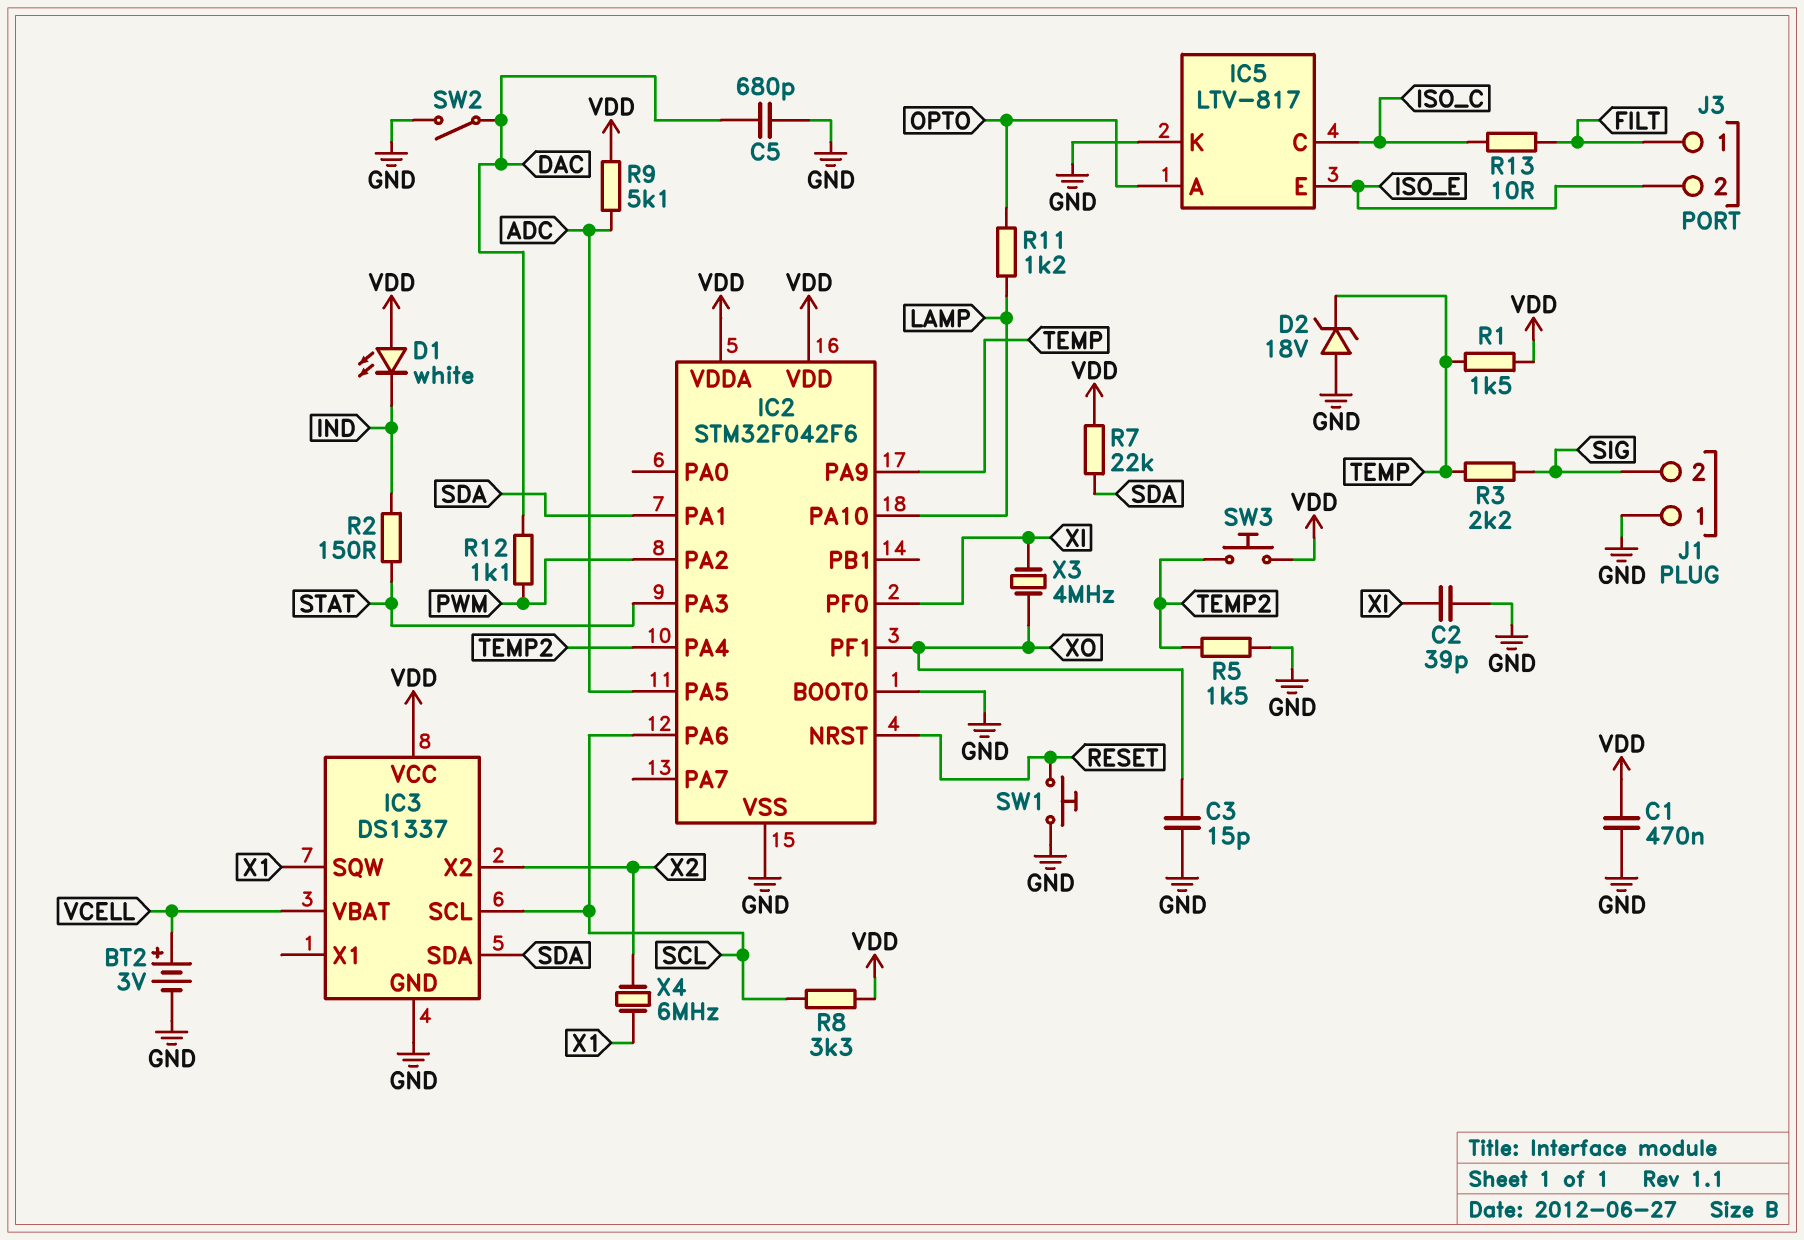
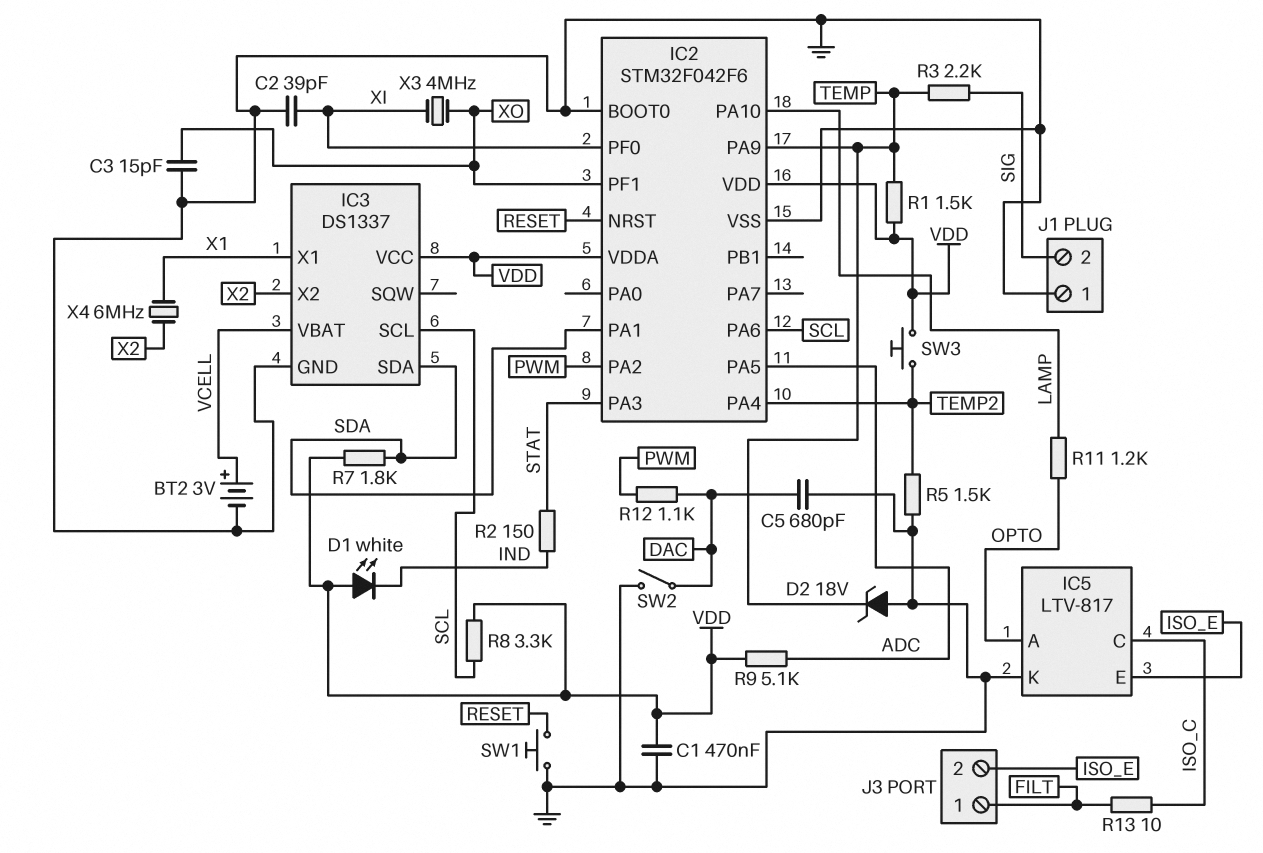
IC3 pin SQW: X1 -> none
IC3 pin X1: none -> X1
R7: 22k (SDA, VDD) -> 1.8k (SDA, VDD)

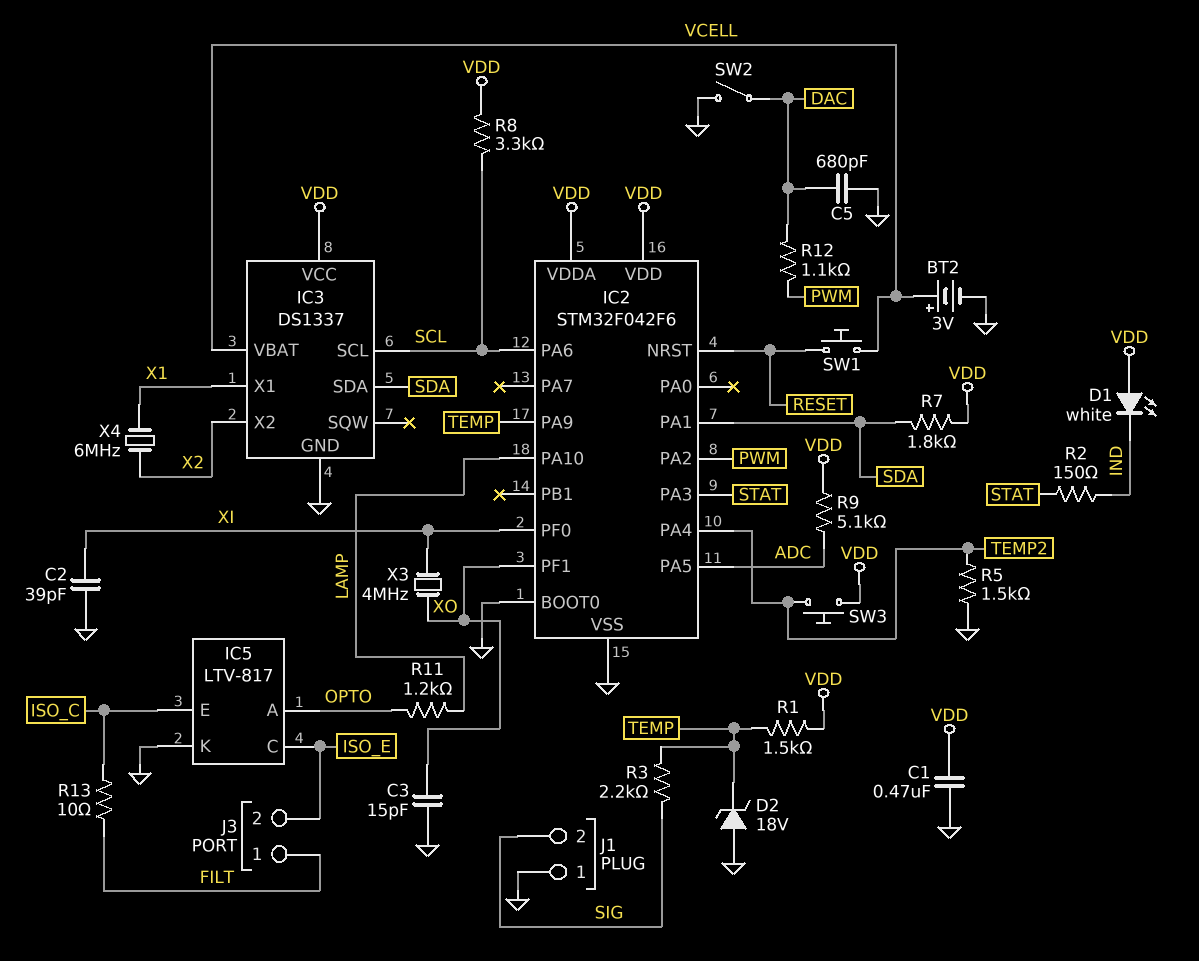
IC5 pin C: ISO_C -> ISO_E
IC5 pin E: ISO_E -> ISO_C
SW1: button (GND, RESET) -> button (RESET, VCELL)

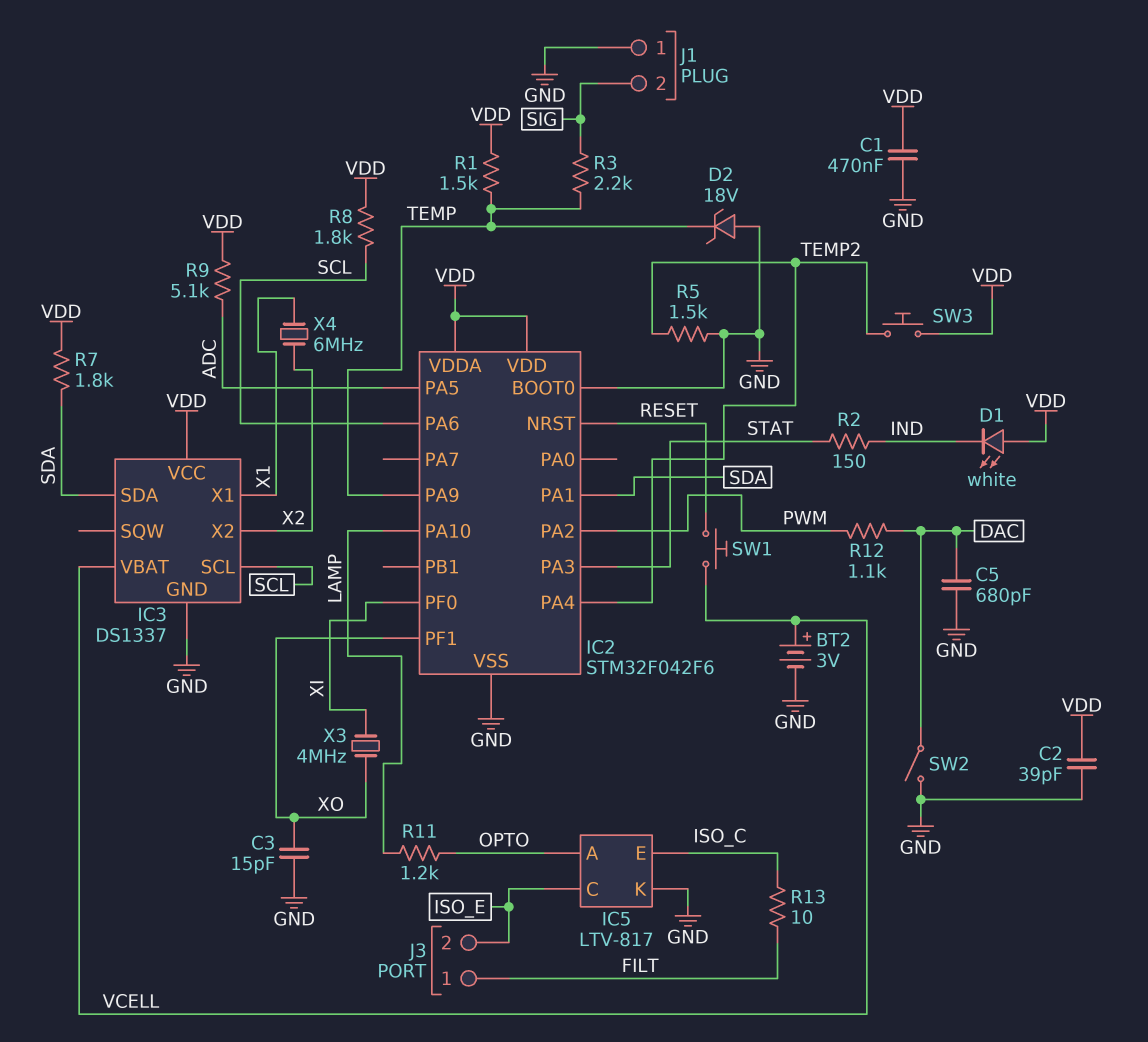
C2: 39pF (GND, XI) -> 39pF (GND, VDD)
R8: 3.3k (SCL, VDD) -> 1.8k (SCL, VDD)

